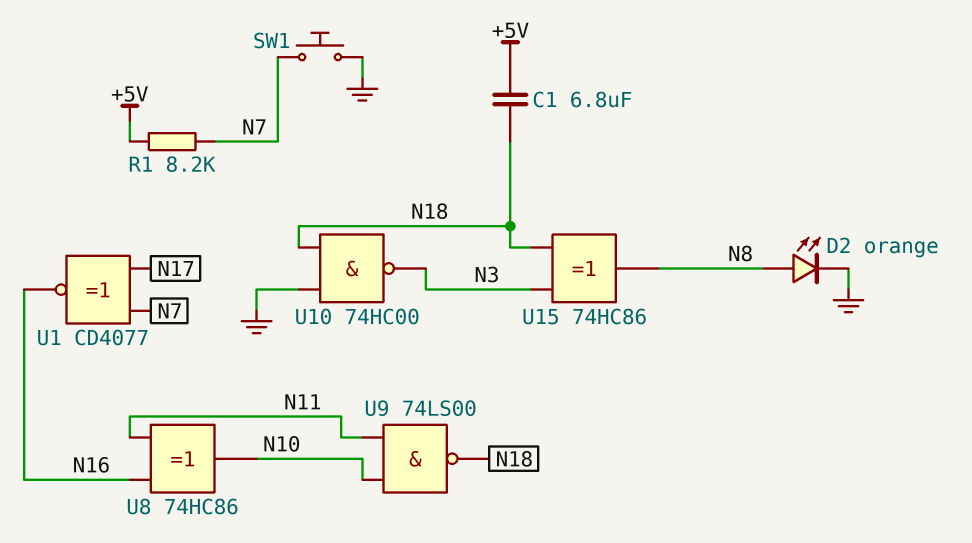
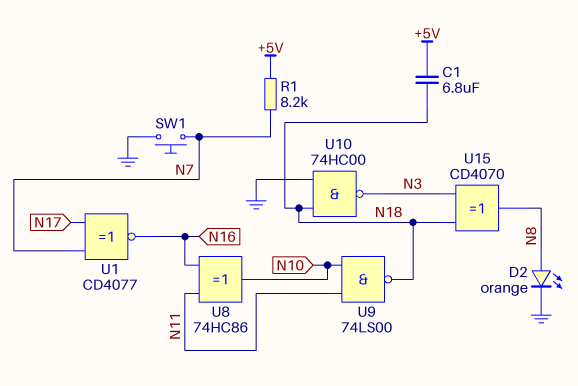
U15: XOR 74HC86 (in N3, in N18, out N8) -> XOR CD4070 (in N3, in N18, out N8)

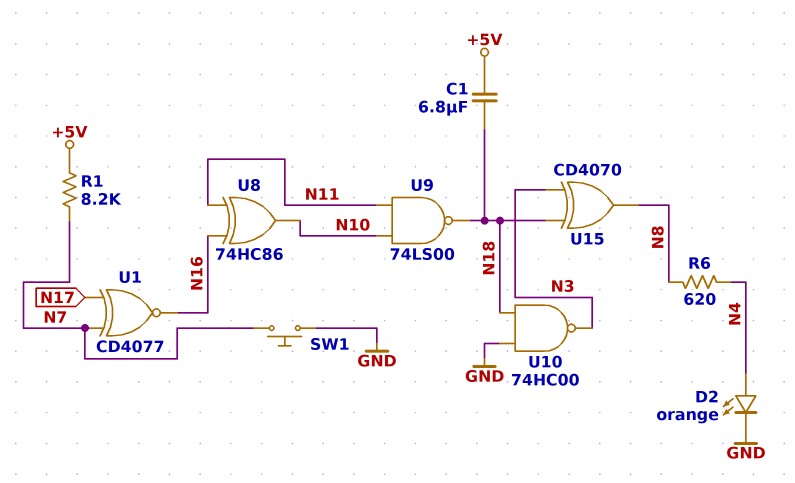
D2: LED orange (A N8, K GND) -> LED orange (A N4, K GND)
R6: none -> 620 (N4, N8)

